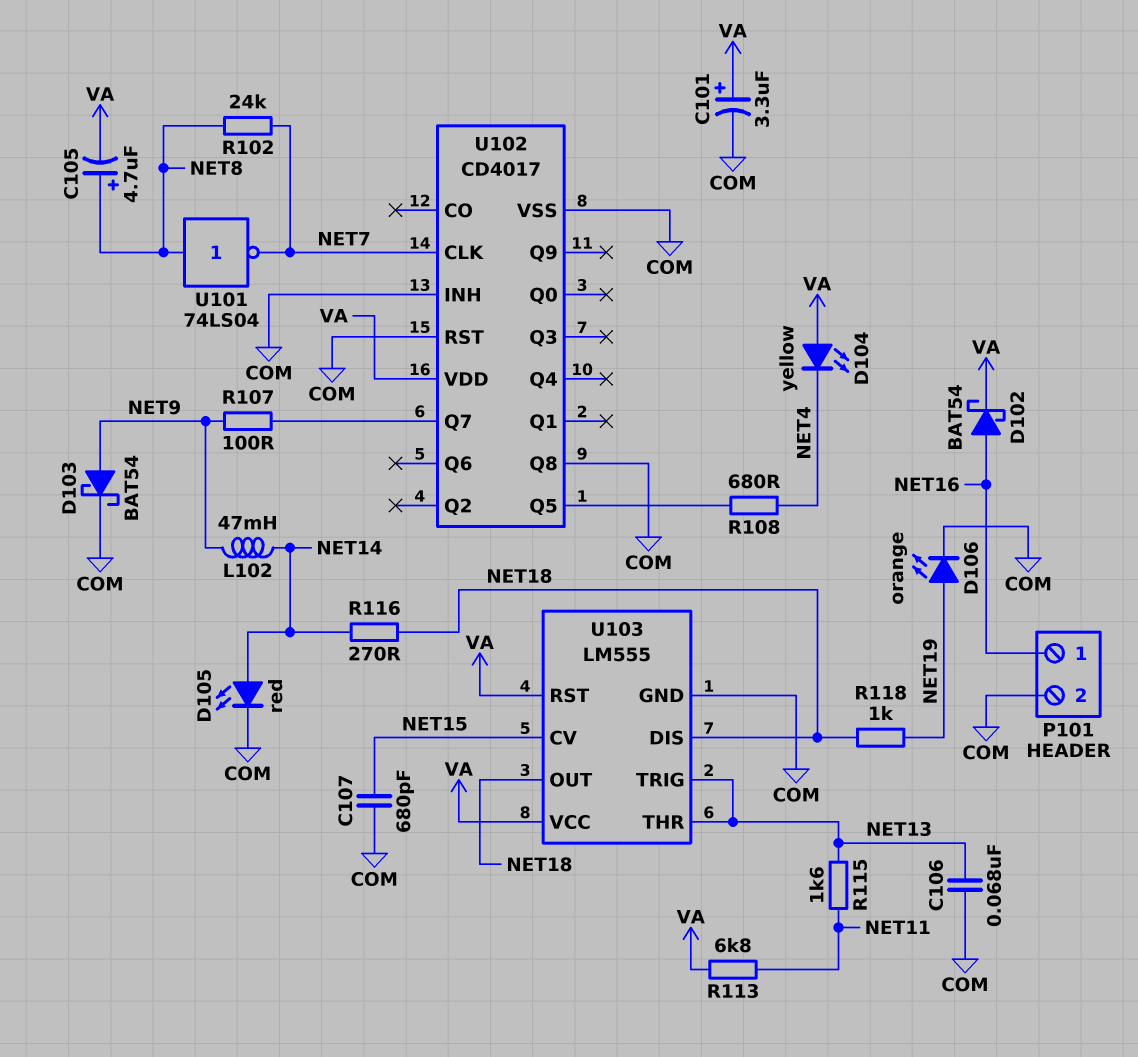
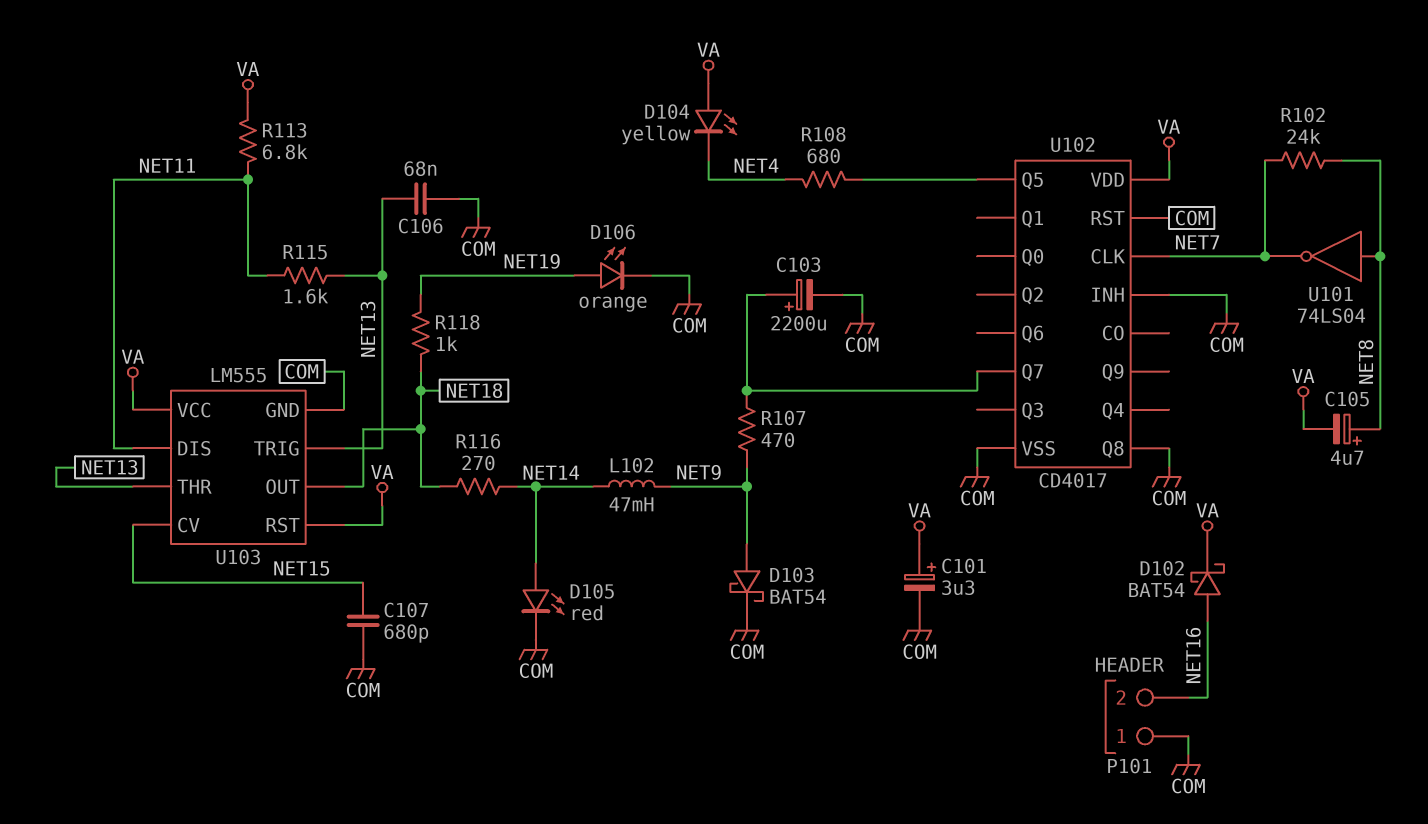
C103: none -> 2200uF (plus U102/Q7, minus COM)
P101 pin 1: NET16 -> COM
P101 pin 2: COM -> NET16
R107: 100 (NET9, U102/Q7) -> 470 (NET9, U102/Q7)
U103 pin DIS: NET18 -> NET11

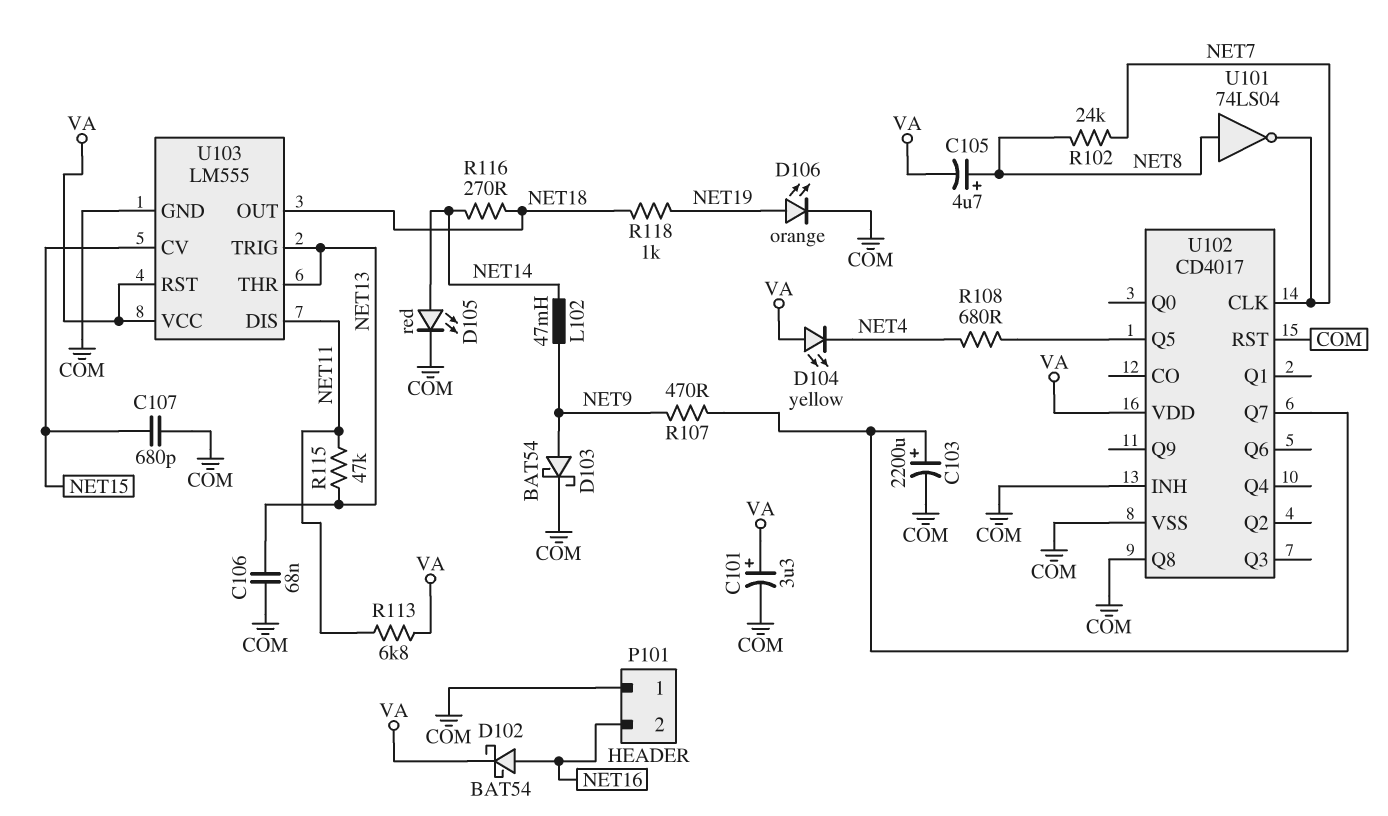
R115: 1.6k (NET11, NET13) -> 47k (NET11, NET13)

